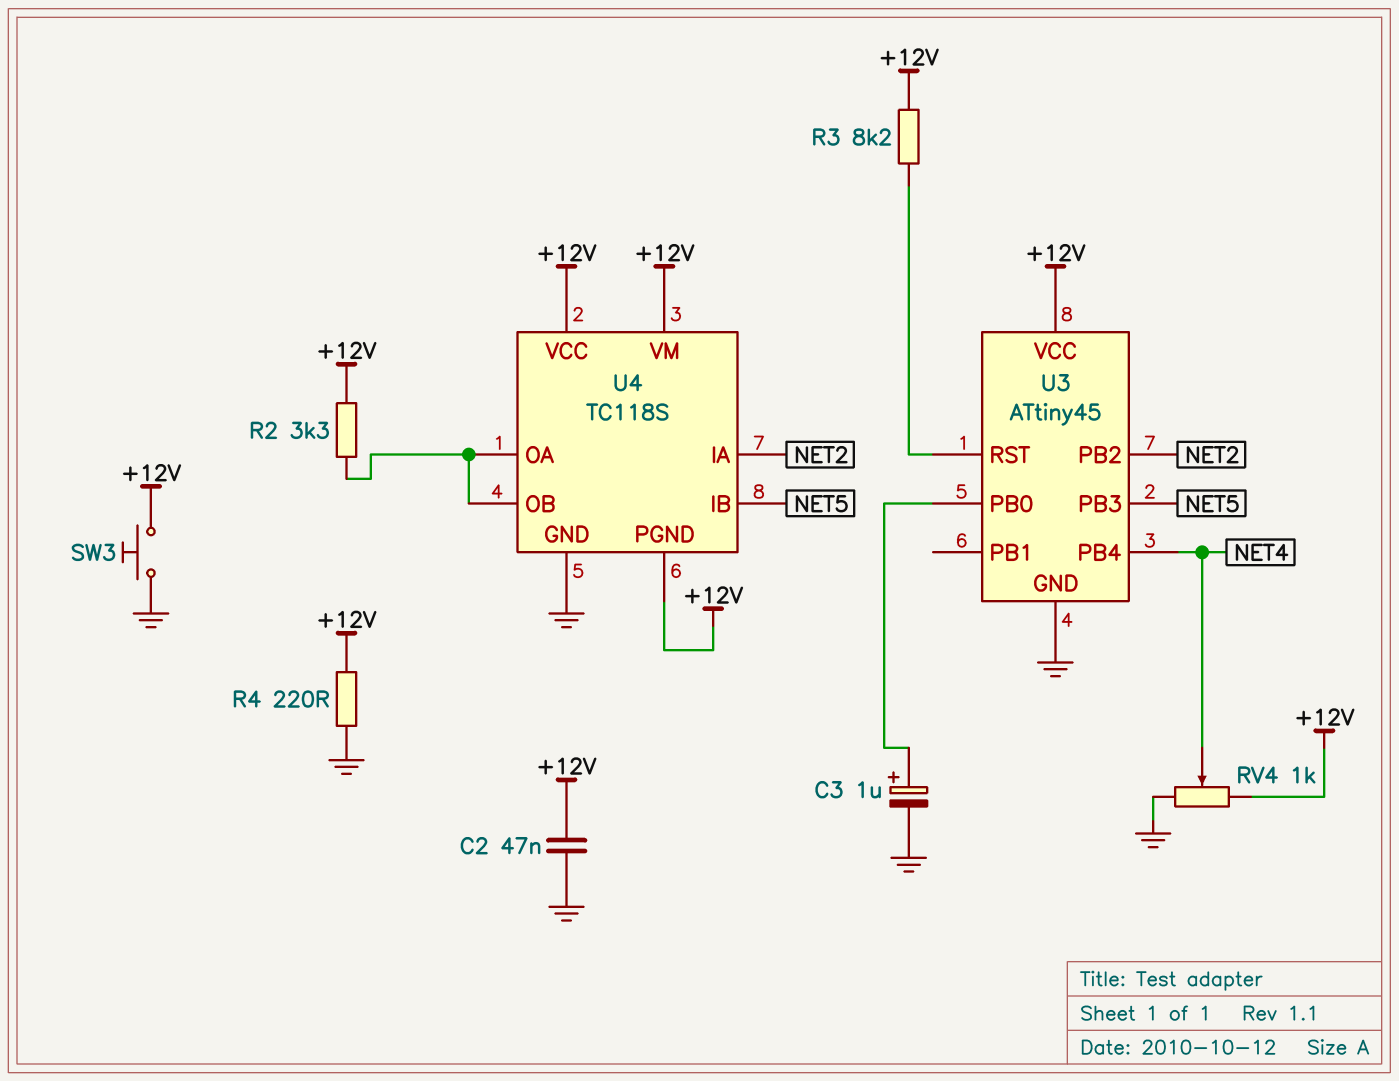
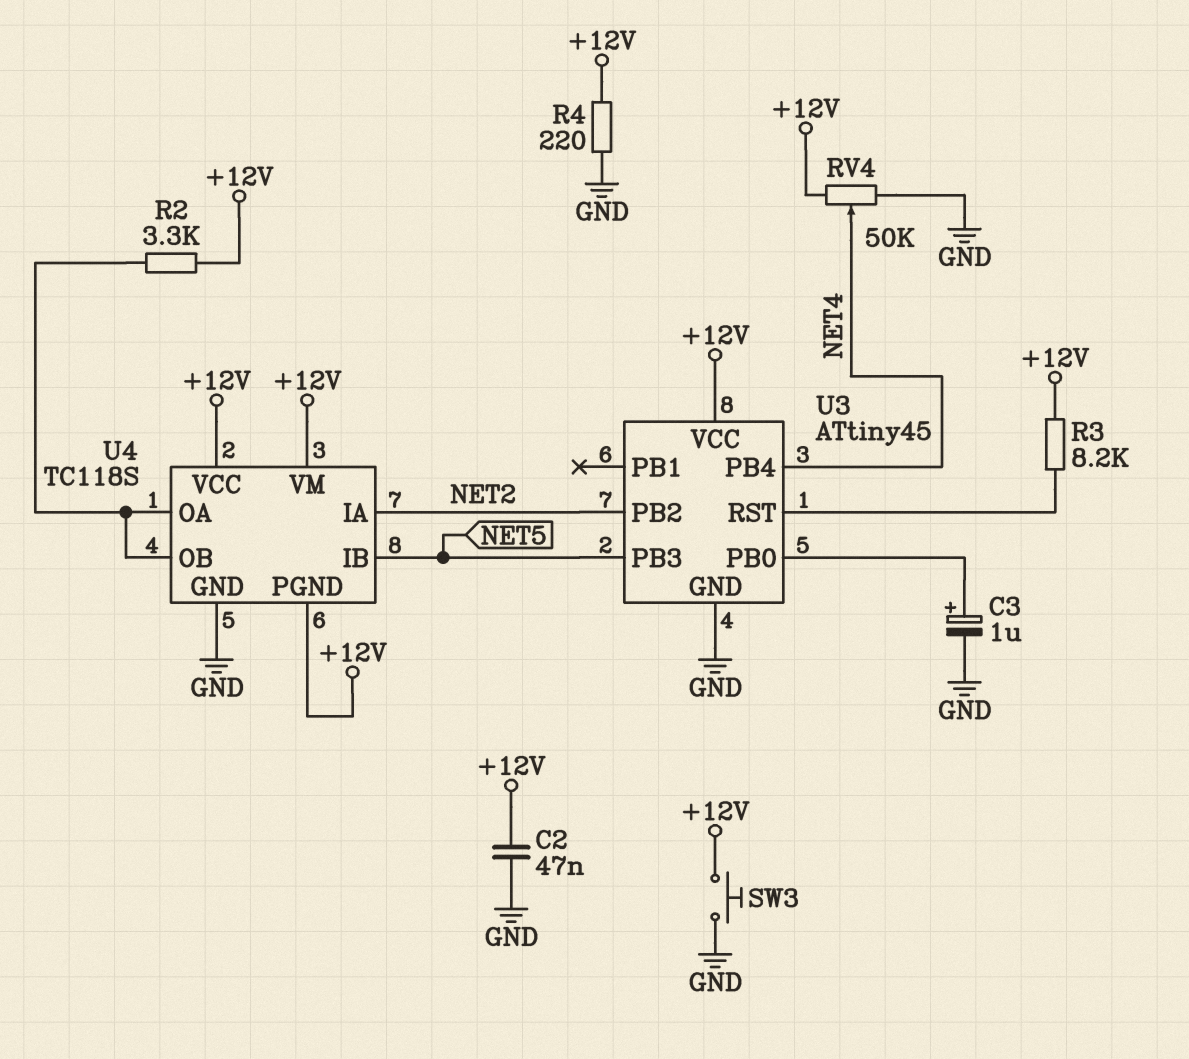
RV4: 1k (+12V, GND, wiper NET4) -> 50k (+12V, GND, wiper NET4)

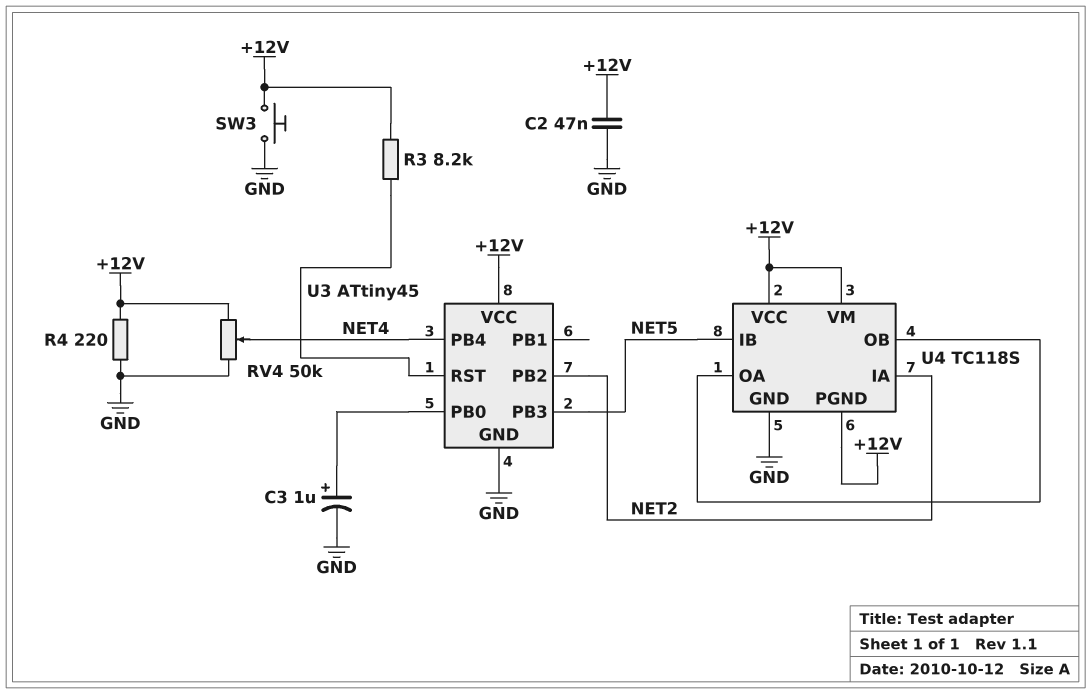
R2: 3.3k (+12V, U4/OA) -> none

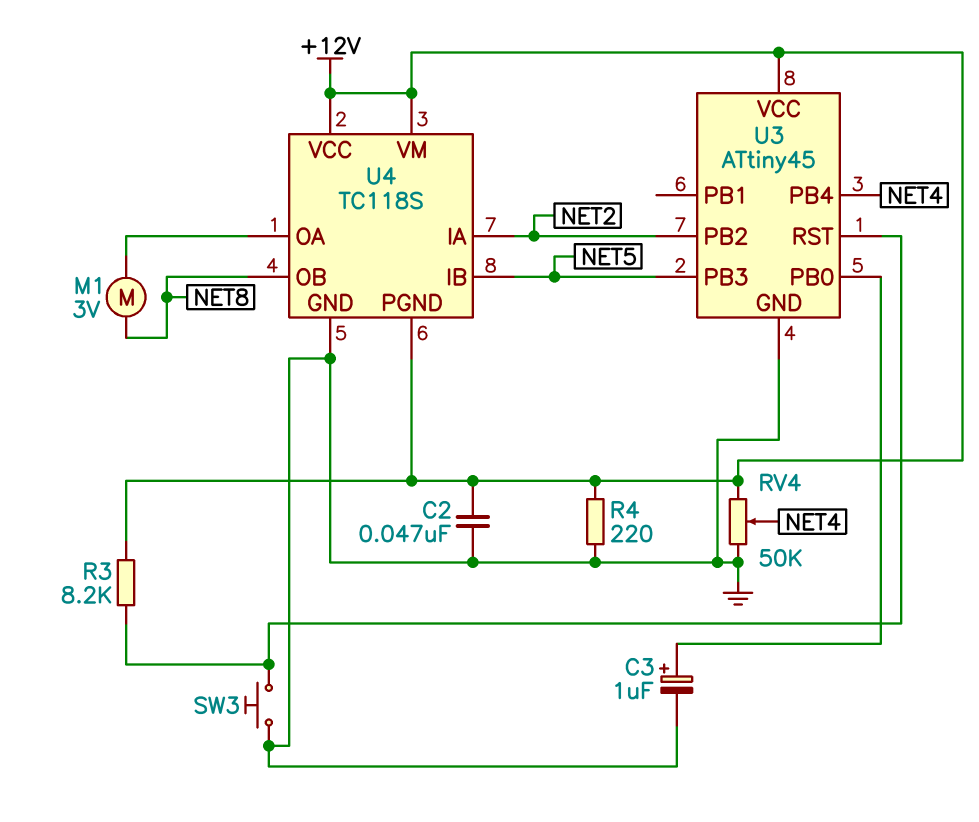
M1: none -> motor 3V (NET8, U4/OA)
SW3: button (+12V, GND) -> button (GND, U3/RST)
U4 pin OB: U4/OA -> NET8

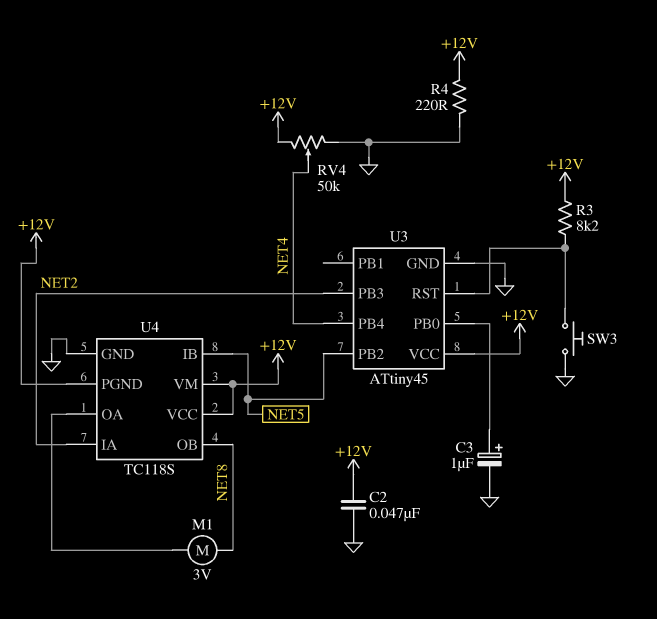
U3 pin PB2: NET2 -> NET5
U3 pin PB3: NET5 -> NET2

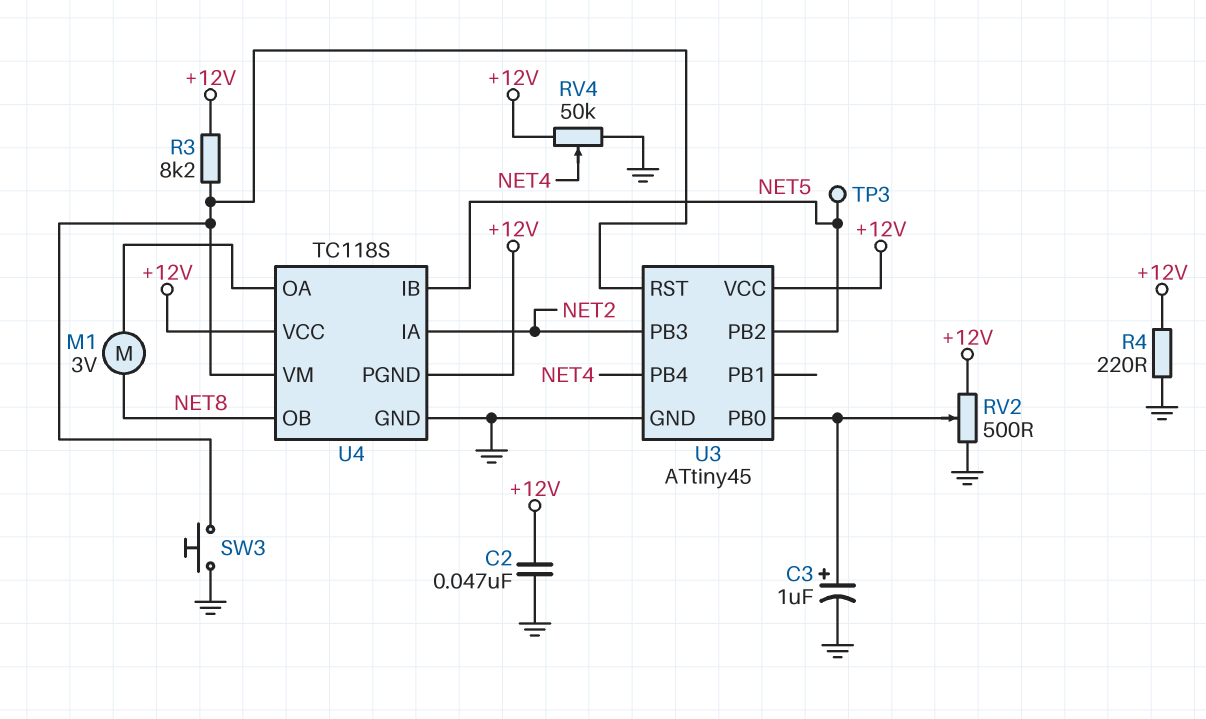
RV2: none -> 500 (+12V, GND, wiper U3/PB0)
TP3: none -> test point (NET5)
U4 pin VM: +12V -> U3/RST

